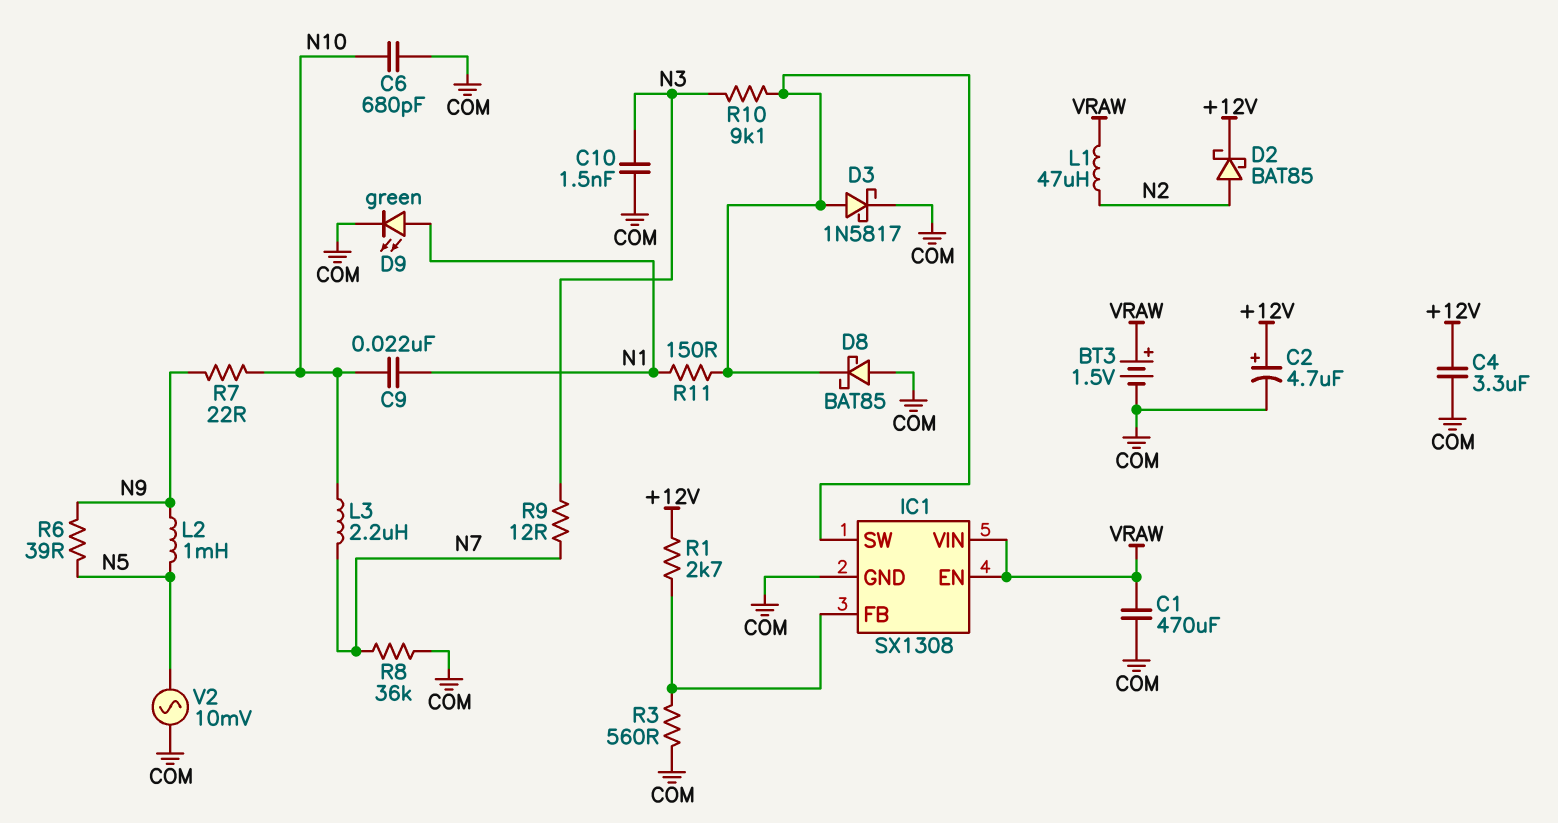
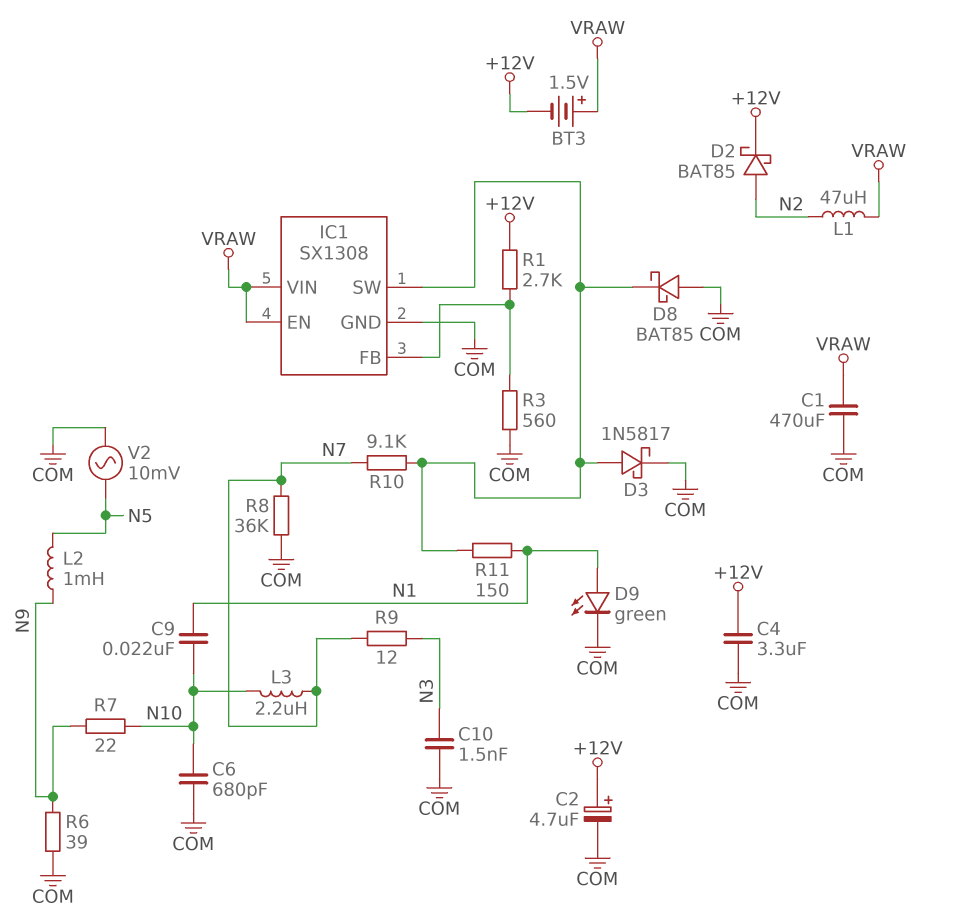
BT3: 1.5V (plus VRAW, minus COM) -> 1.5V (plus VRAW, minus +12V)
R6: 39 (N5, N9) -> 39 (COM, N9)
R10: 9.1k (IC1/SW, N3) -> 9.1k (IC1/SW, N7)

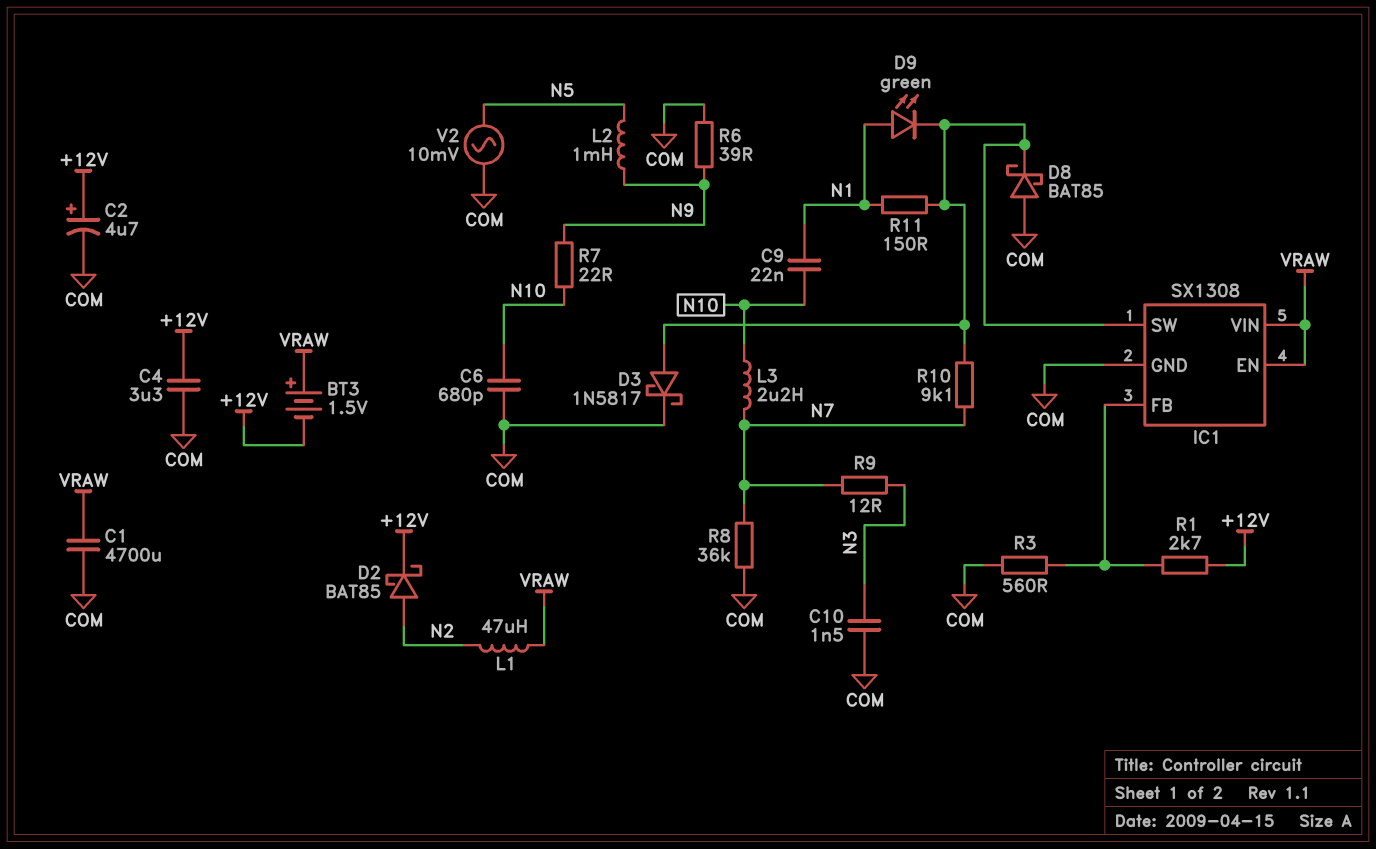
C1: 470uF (COM, VRAW) -> 4700uF (COM, VRAW)
D9: LED green (A N1, K COM) -> LED green (A N1, K IC1/SW)

